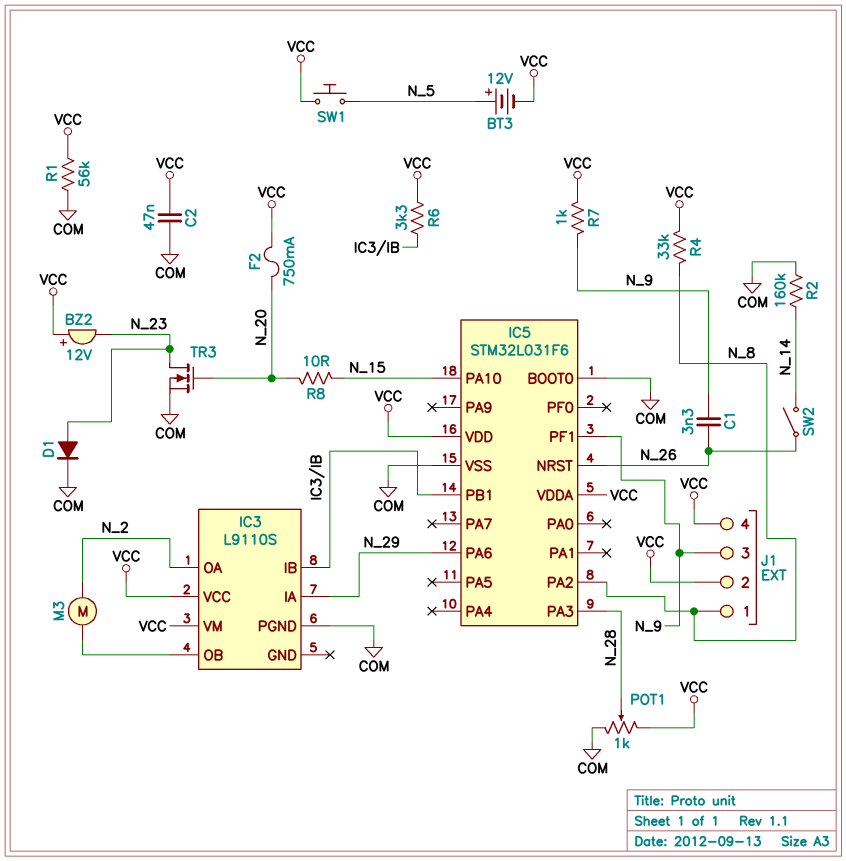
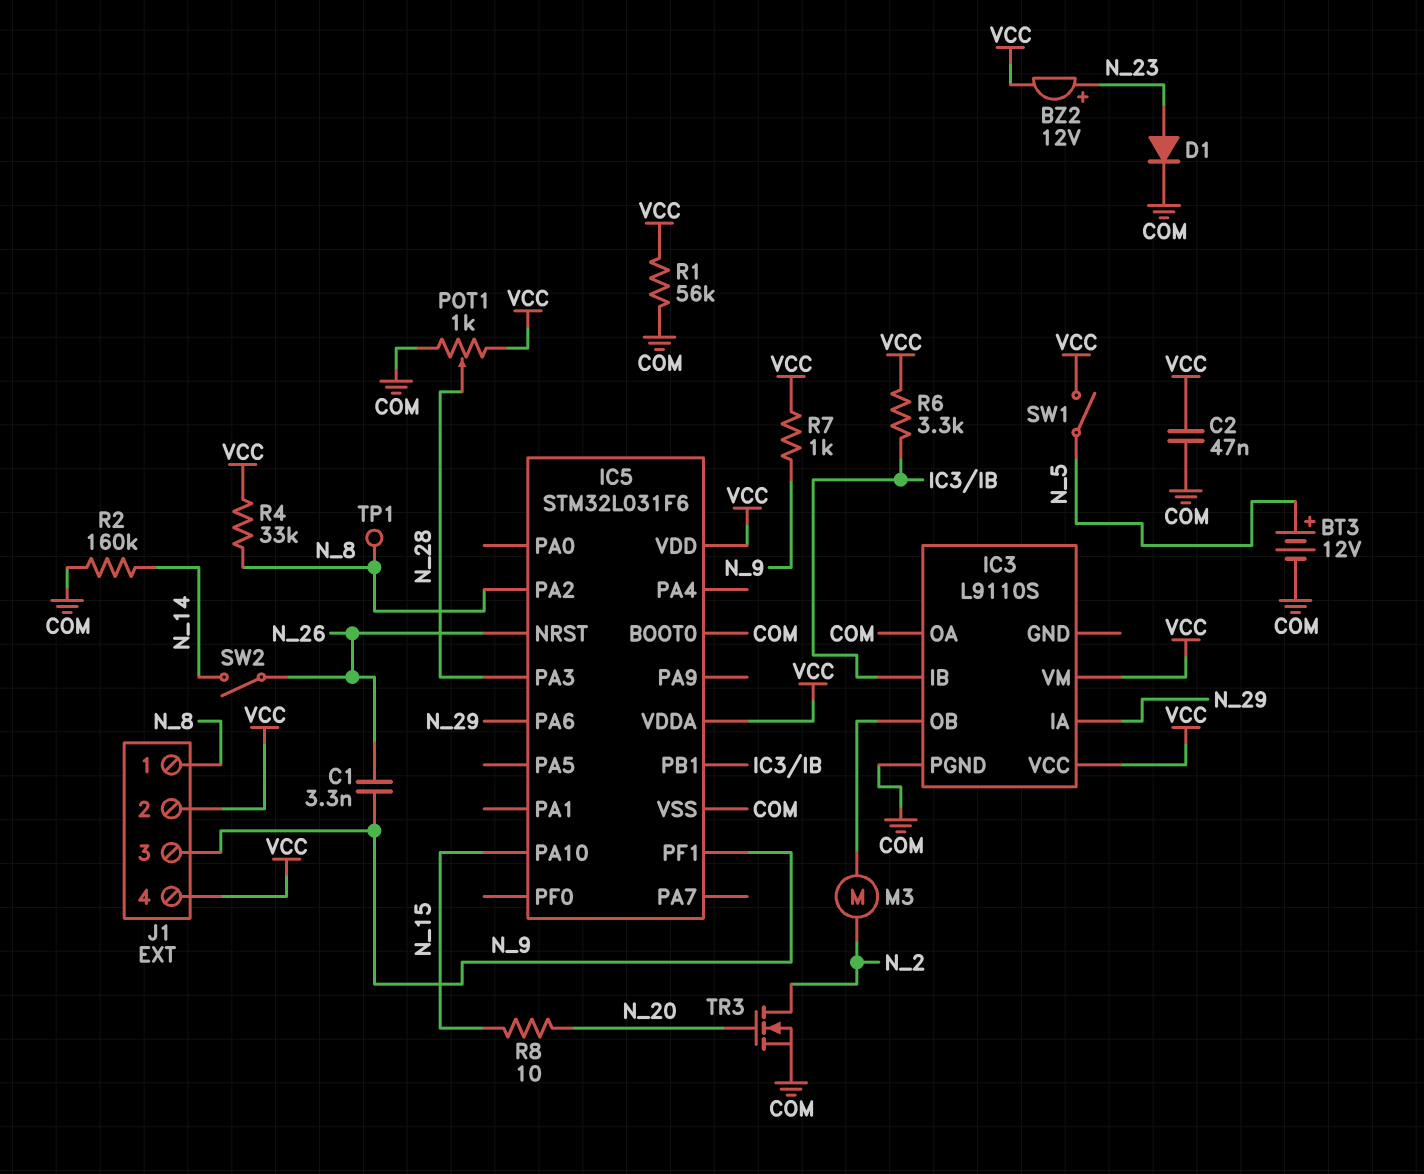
BT3: 12V (plus N_5, minus VCC) -> 12V (plus N_5, minus COM)
BZ2: buzzer 12V (plus VCC, minus N_23) -> buzzer 12V (plus N_23, minus VCC)
F2: 750mA (N_20, VCC) -> none
IC3 pin OA: N_2 -> COM
SW1: button (N_5, VCC) -> switch (N_5, VCC)
TP1: none -> test point (N_8)
TR3: NMOS (G N_20, D N_23, S COM) -> NMOS (G N_20, D N_2, S COM)

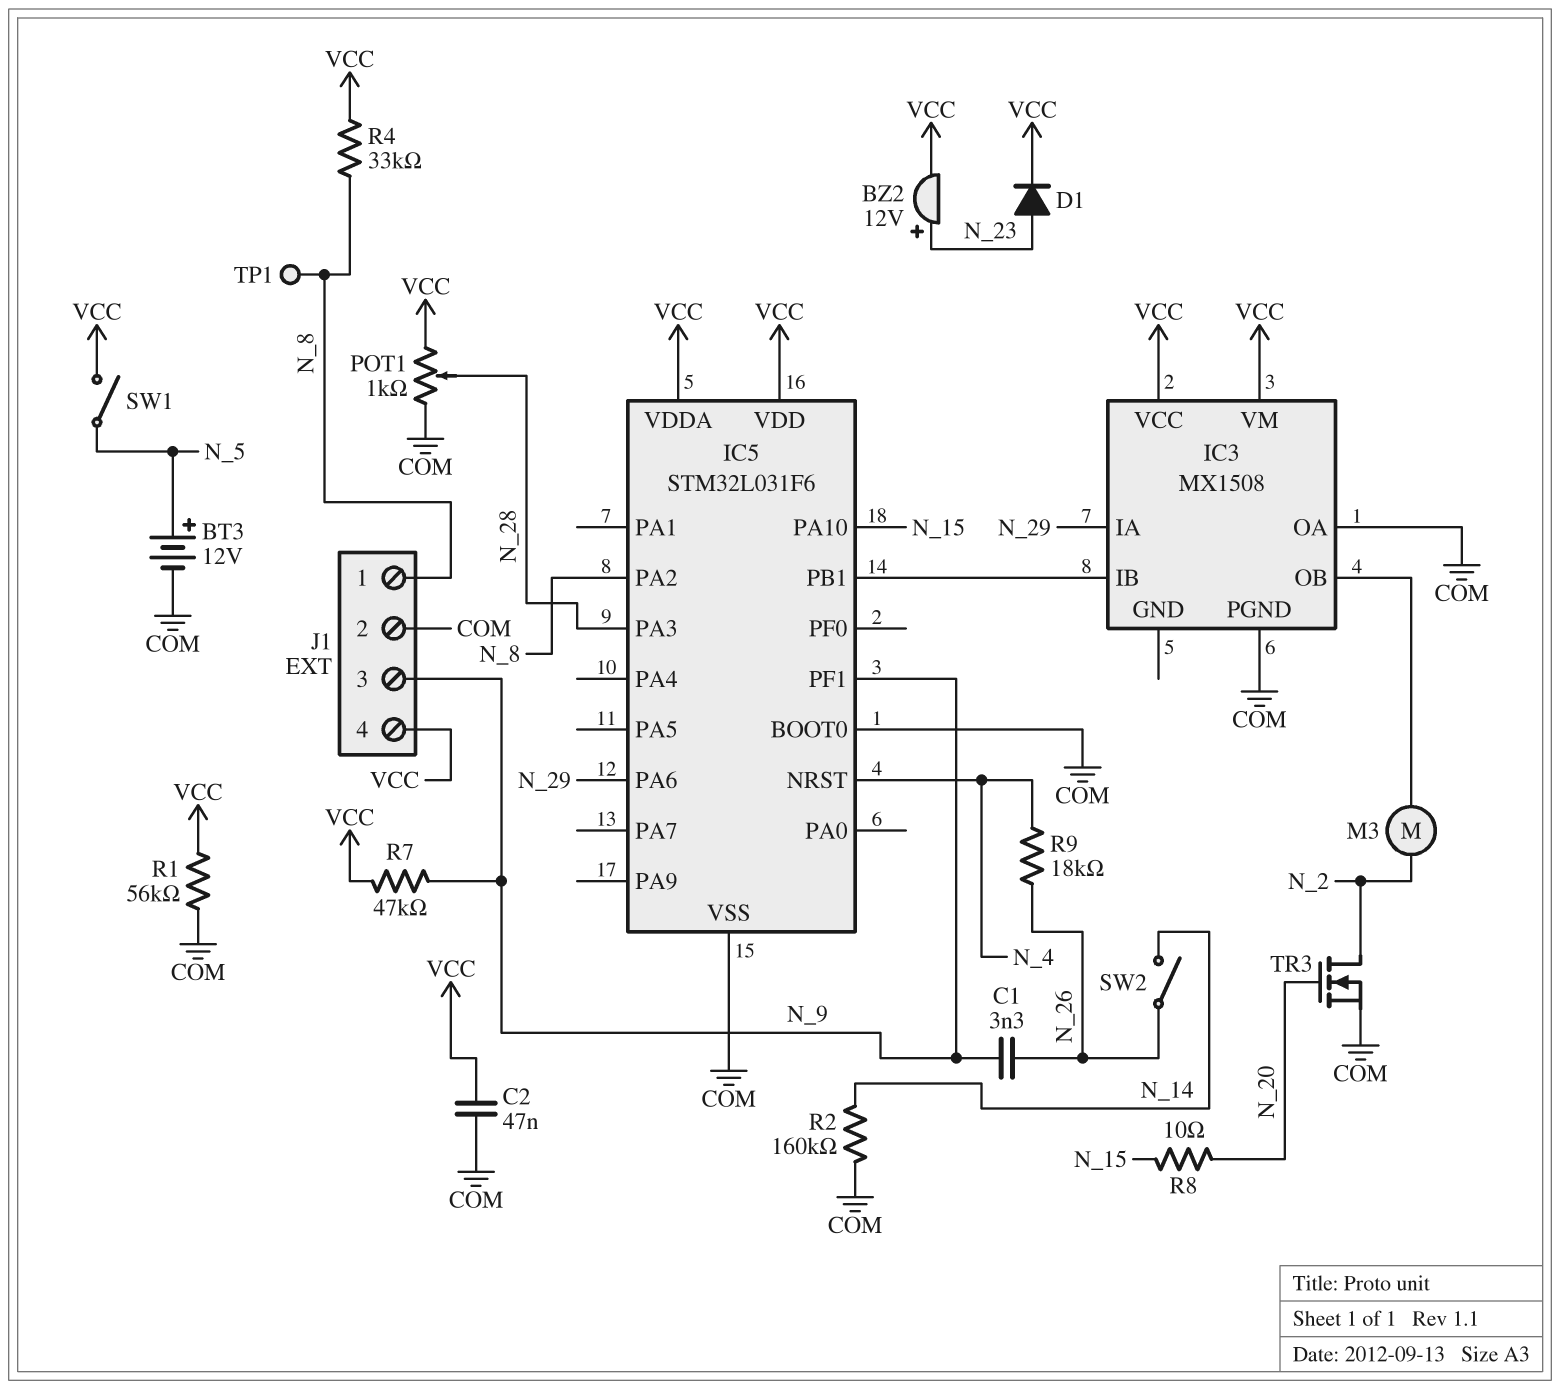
D1: diode (A N_23, K COM) -> diode (A N_23, K VCC)
IC3: L9110S -> MX1508
IC5 pin NRST: N_26 -> N_4
J1 pin 2: VCC -> COM
R6: 3.3k (IC3/IB, VCC) -> none
R7: 1k (N_9, VCC) -> 47k (N_9, VCC)
R9: none -> 18k (N_4, N_26)

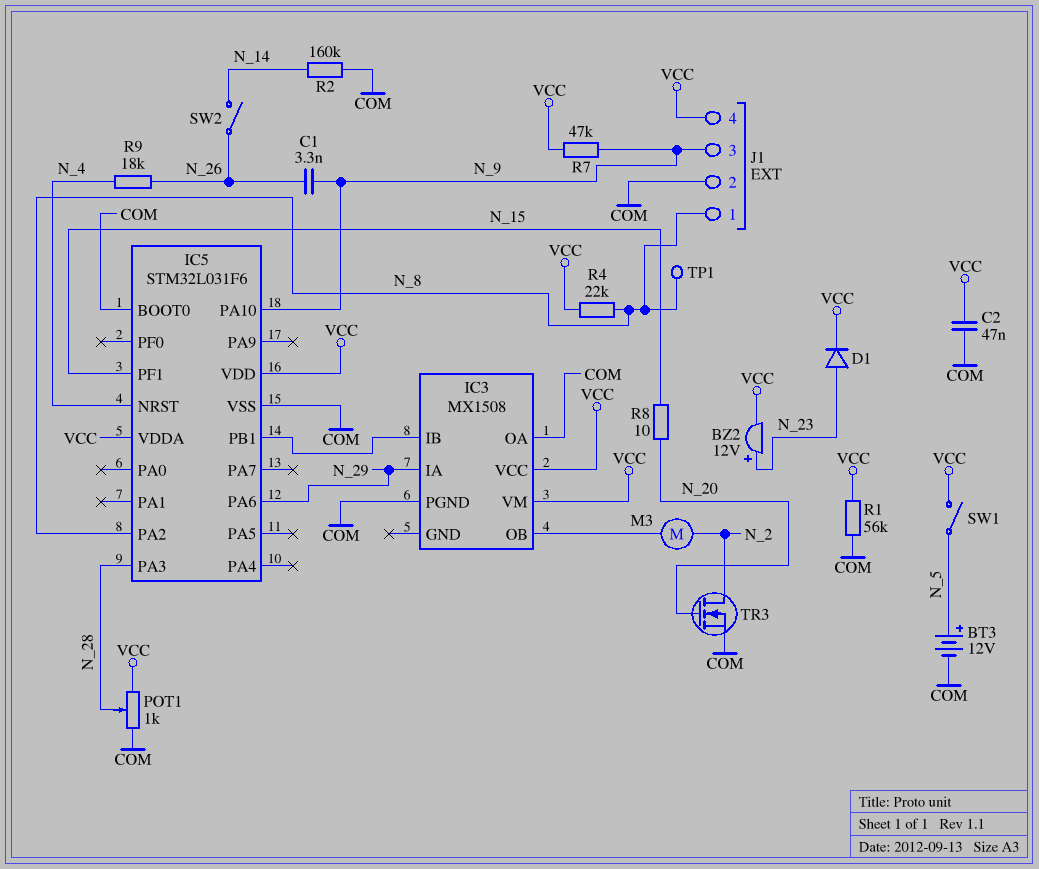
IC5 pin PA10: N_15 -> N_9
IC5 pin PF1: N_9 -> N_15
R4: 33k (N_8, VCC) -> 22k (N_8, VCC)

